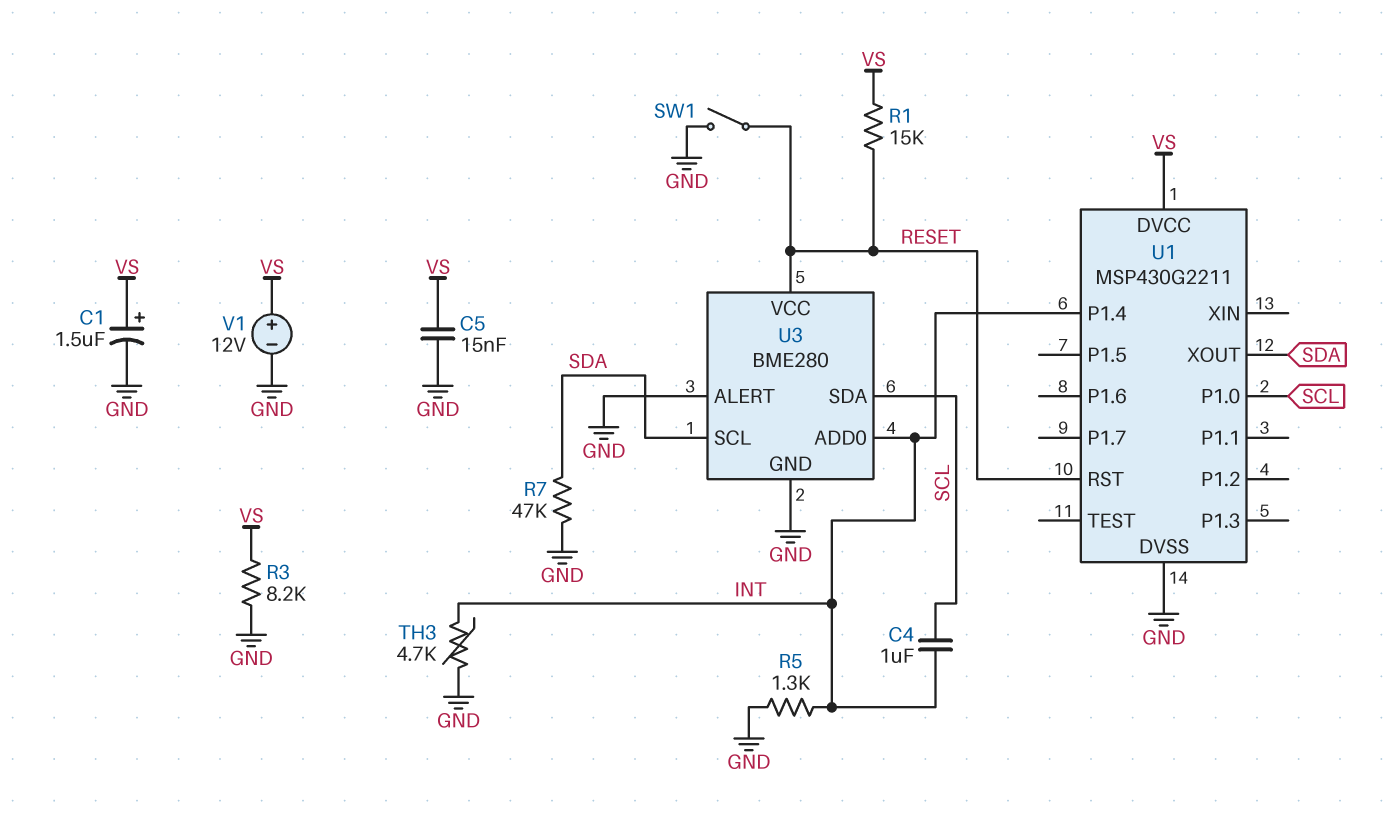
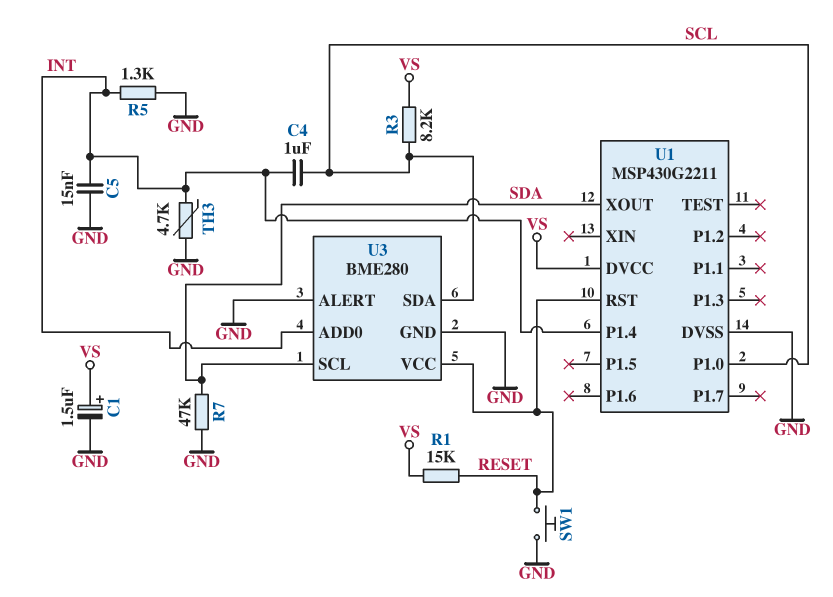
C5: 15nF (GND, VS) -> 15nF (GND, INT)
R3: 8.2k (GND, VS) -> 8.2k (SCL, VS)
SW1: switch (GND, RESET) -> button (GND, RESET)
V1: 12V (plus VS, minus GND) -> none

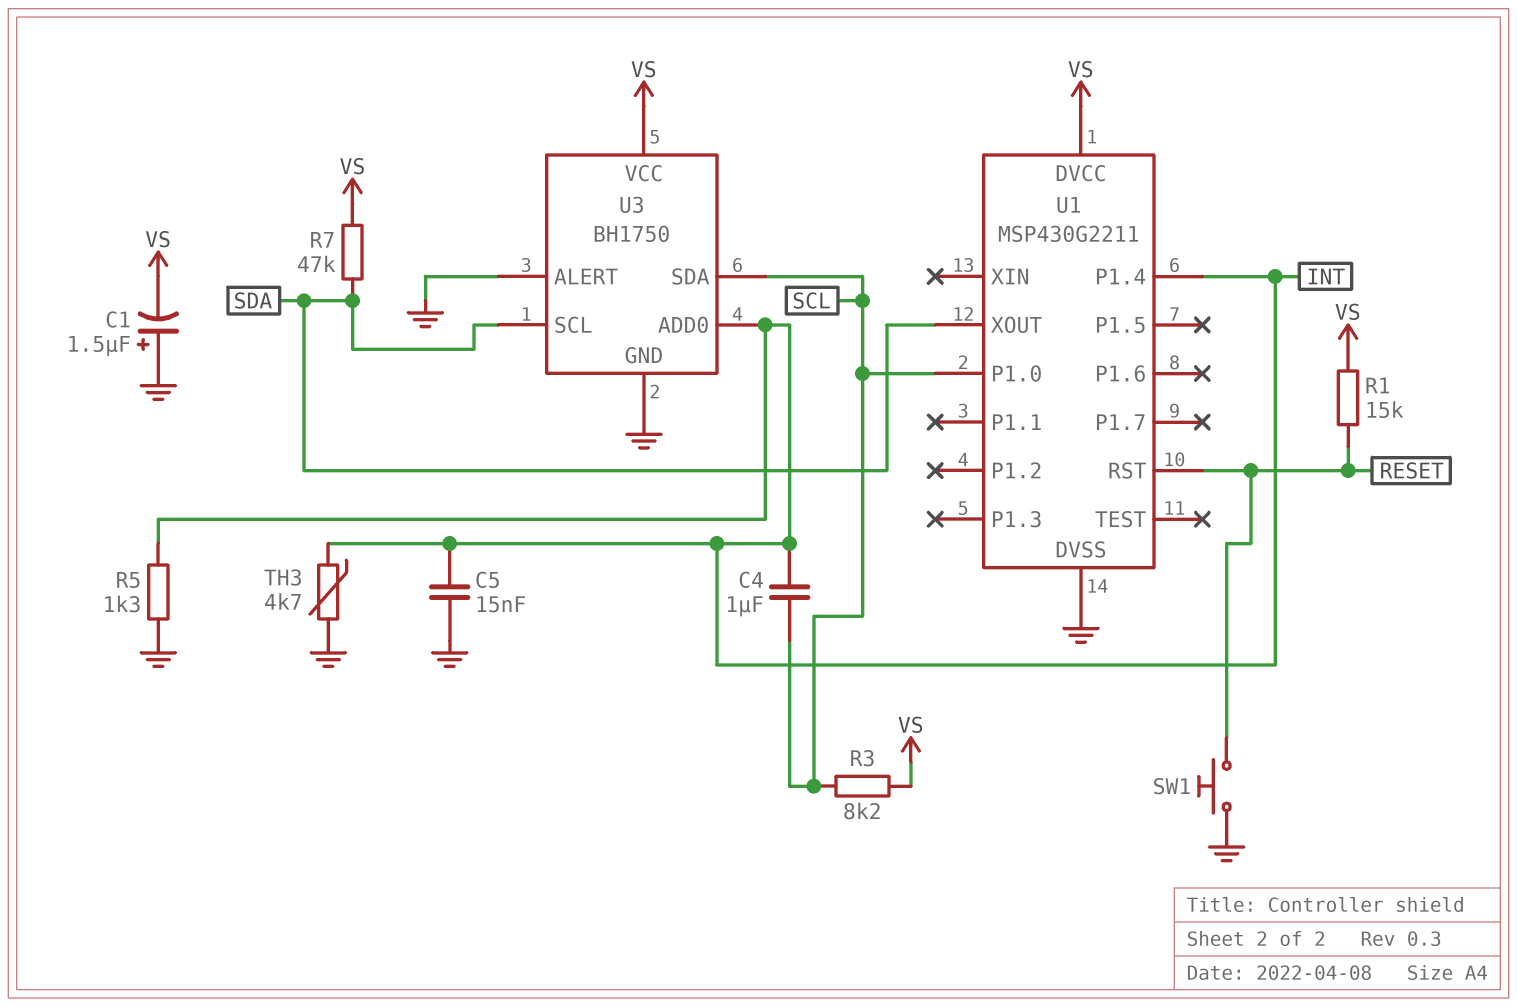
C1: 1.5uF (plus VS, minus GND) -> 1.5uF (plus GND, minus VS)
R7: 47k (GND, SDA) -> 47k (SDA, VS)
U3: BME280 -> BH1750
U3 pin VCC: RESET -> VS

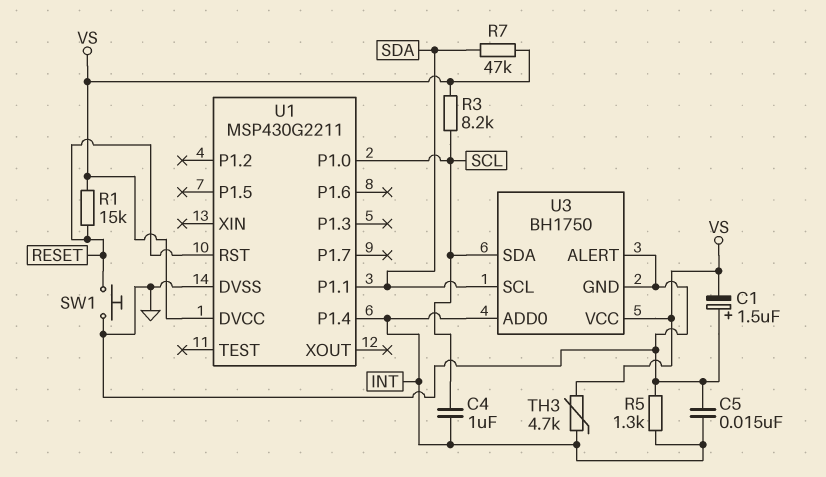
TH3: 4.7k (GND, INT) -> 4.7k (INT, VS)
U1 pin P1.1: none -> SDA
U1 pin XOUT: SDA -> none

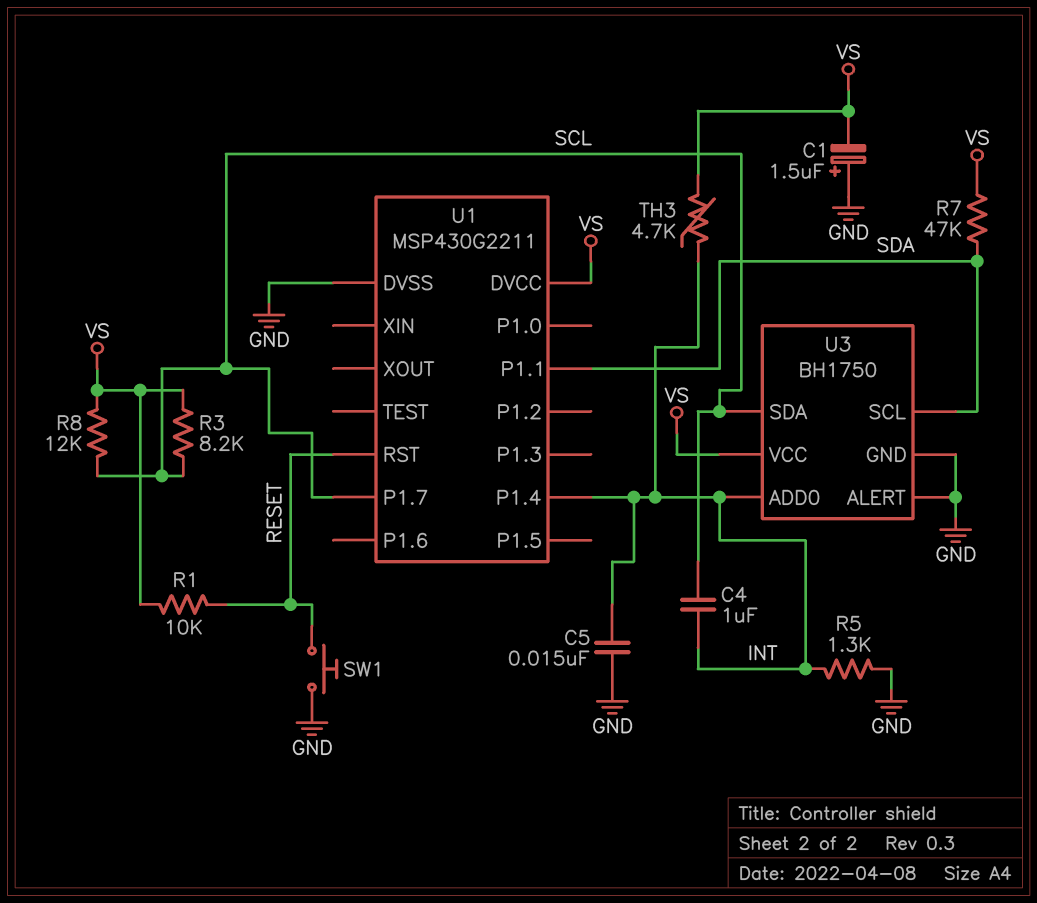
R1: 15k (RESET, VS) -> 10k (RESET, VS)
R8: none -> 12k (SCL, VS)
U1 pin P1.0: SCL -> none
U1 pin P1.7: none -> SCL

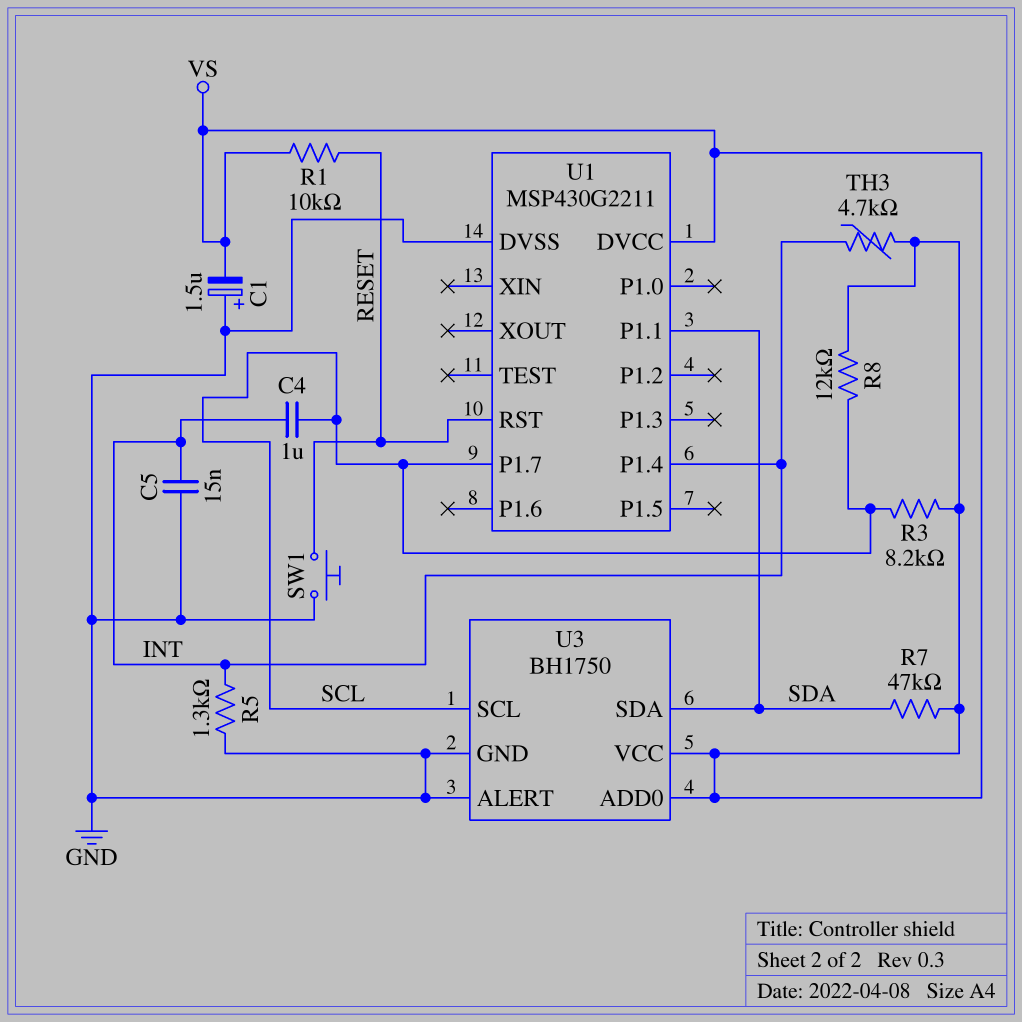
U3 pin ADD0: INT -> VS
U3 pin SCL: SDA -> SCL
U3 pin SDA: SCL -> SDA

